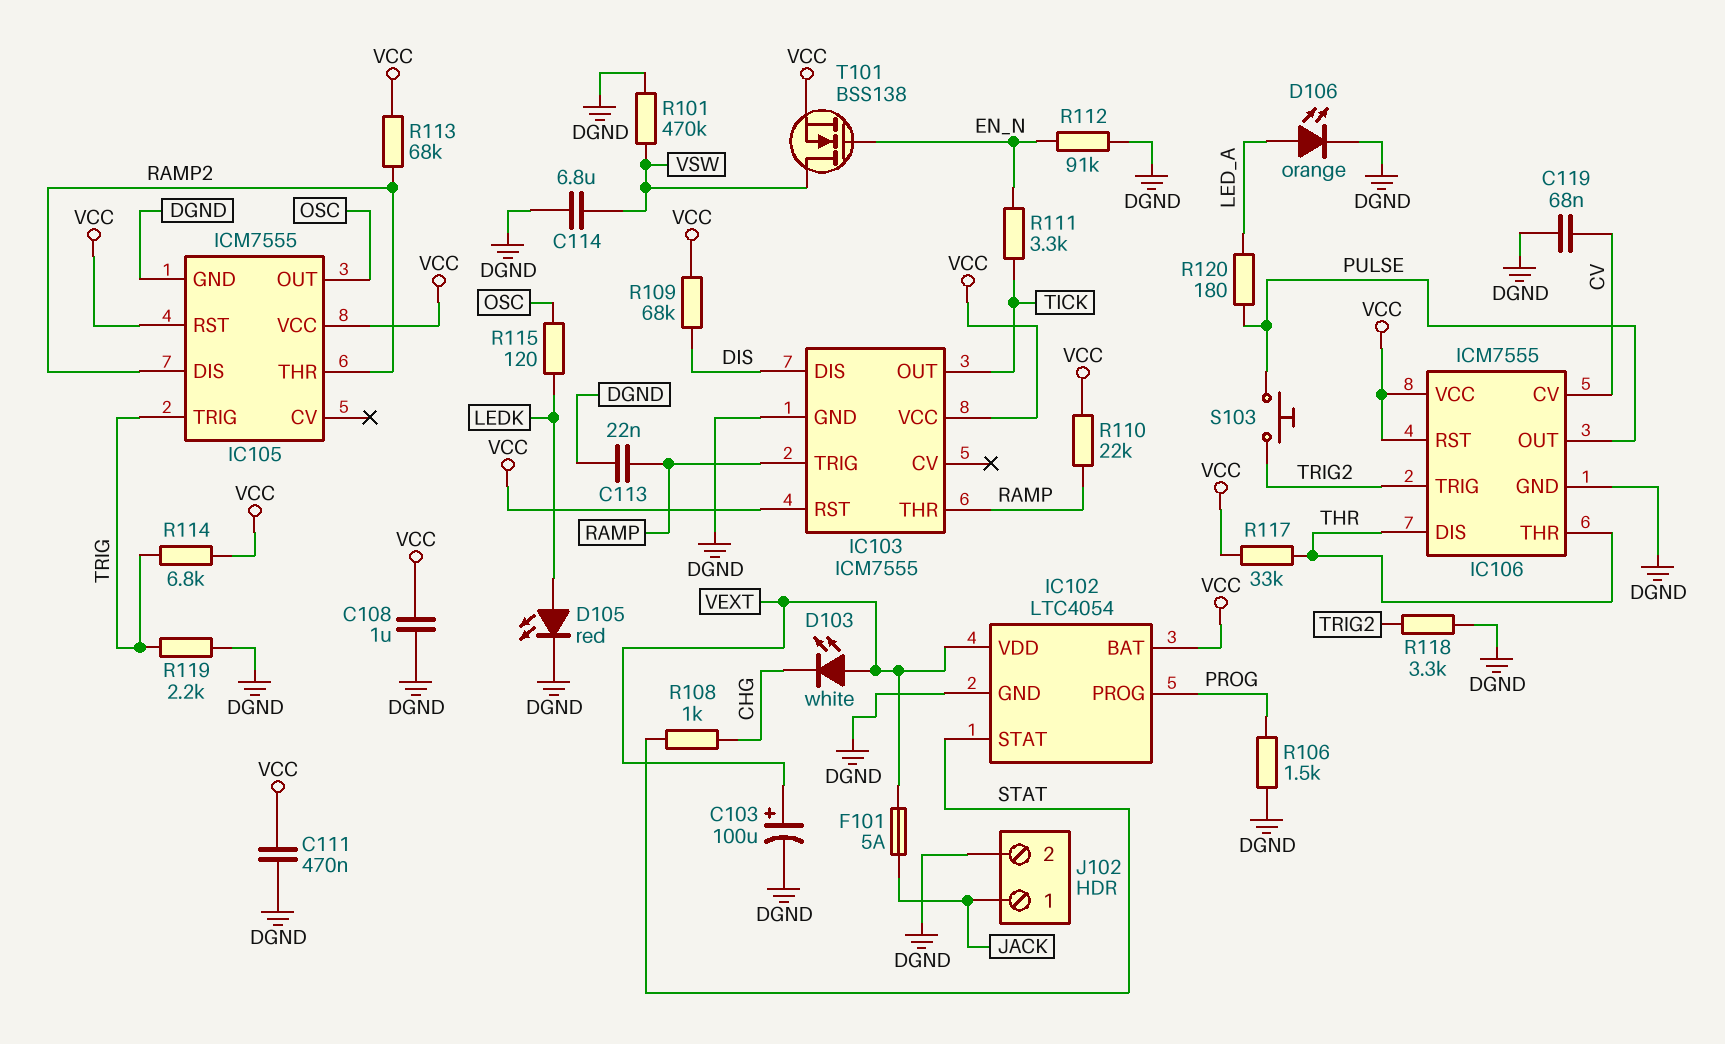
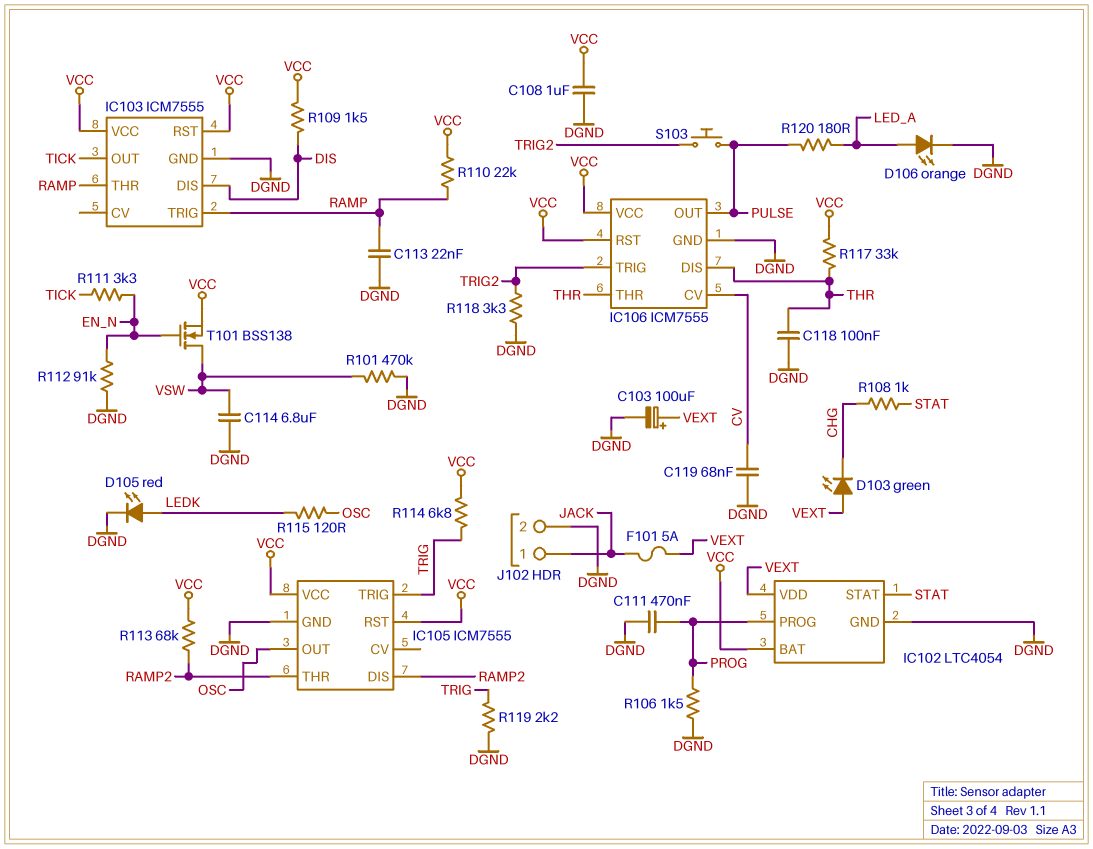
C111: 470nF (DGND, VCC) -> 470nF (DGND, PROG)
C118: none -> 100nF (DGND, THR)
D103: LED white (A VEXT, K CHG) -> LED green (A VEXT, K CHG)
R109: 68k (DIS, VCC) -> 1.5k (DIS, VCC)

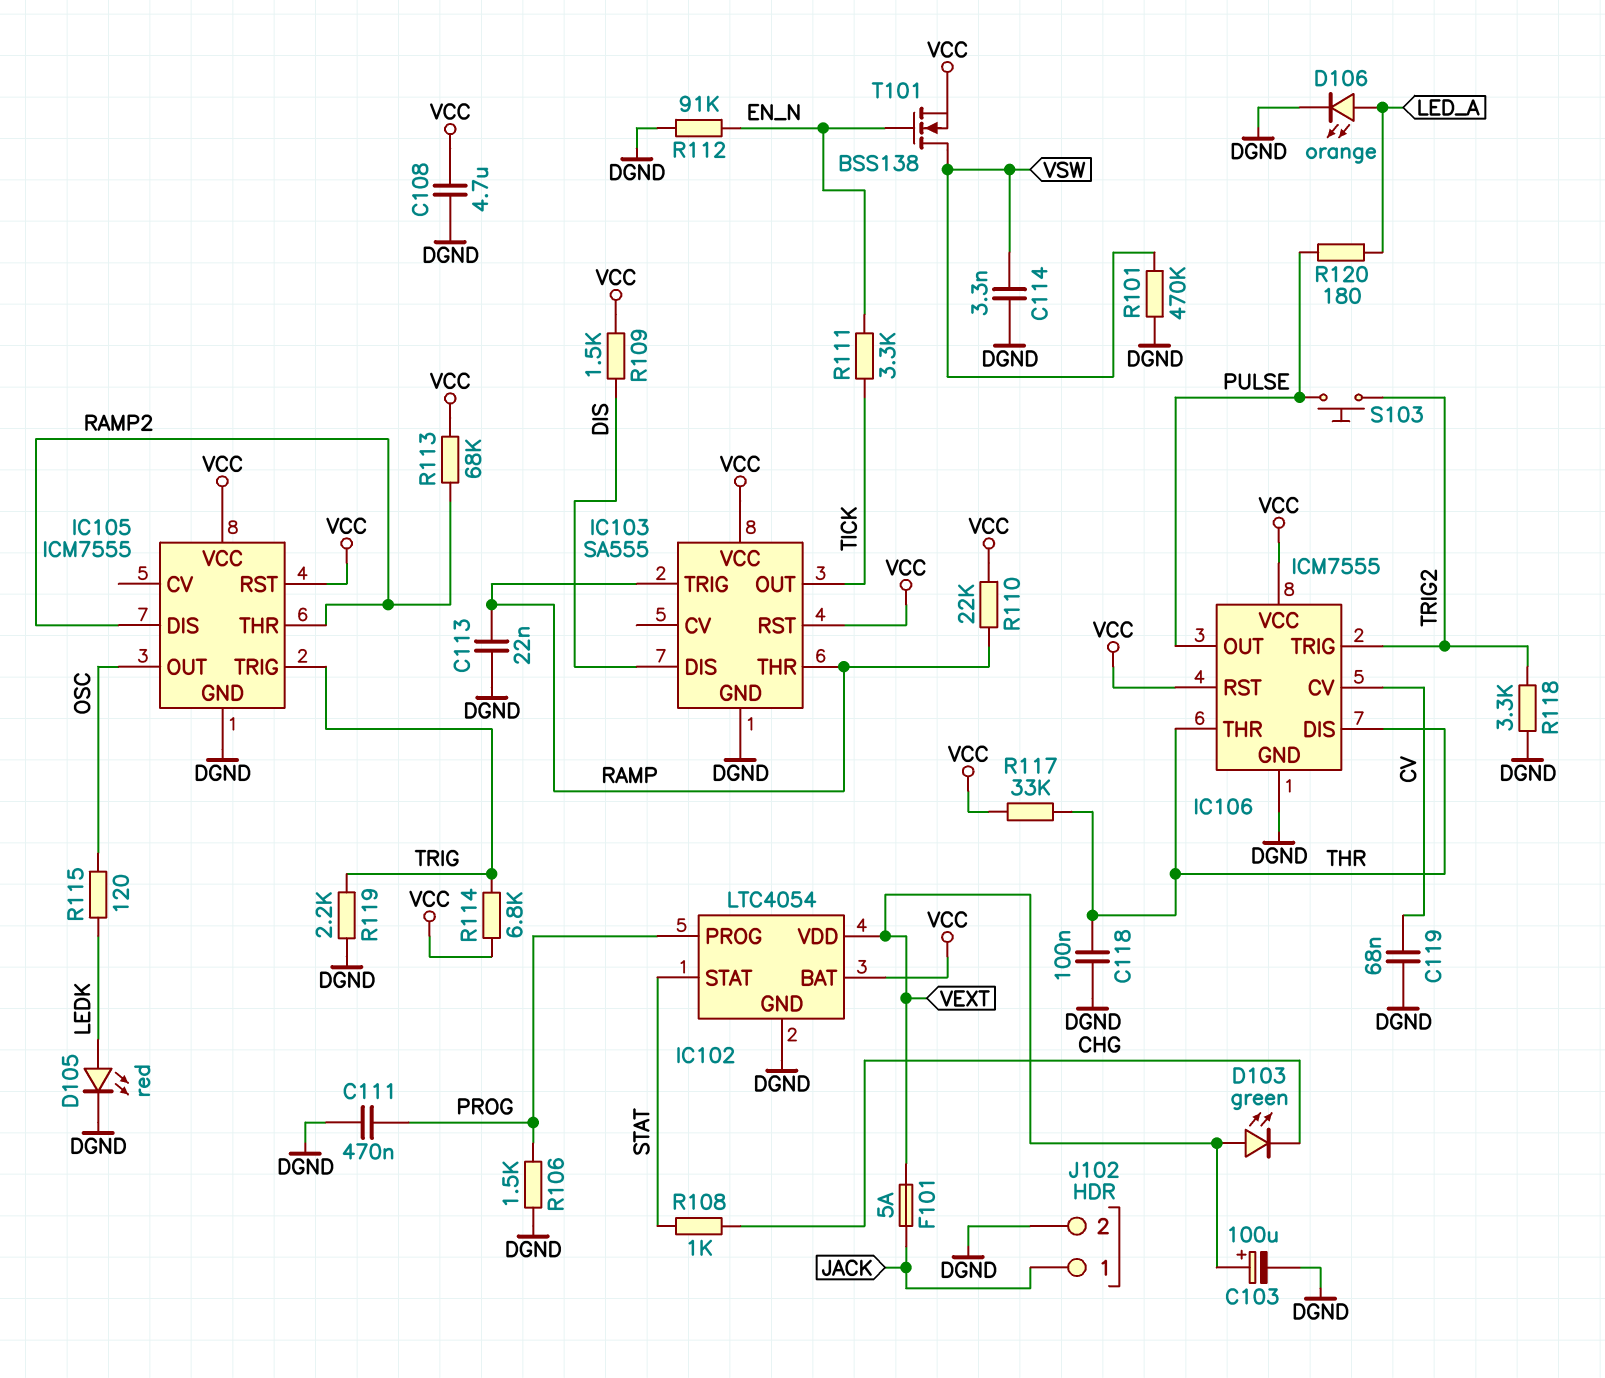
C108: 1uF (DGND, VCC) -> 4.7uF (DGND, VCC)
C114: 6.8uF (DGND, VSW) -> 3.3nF (DGND, VSW)
IC103: ICM7555 -> SA555

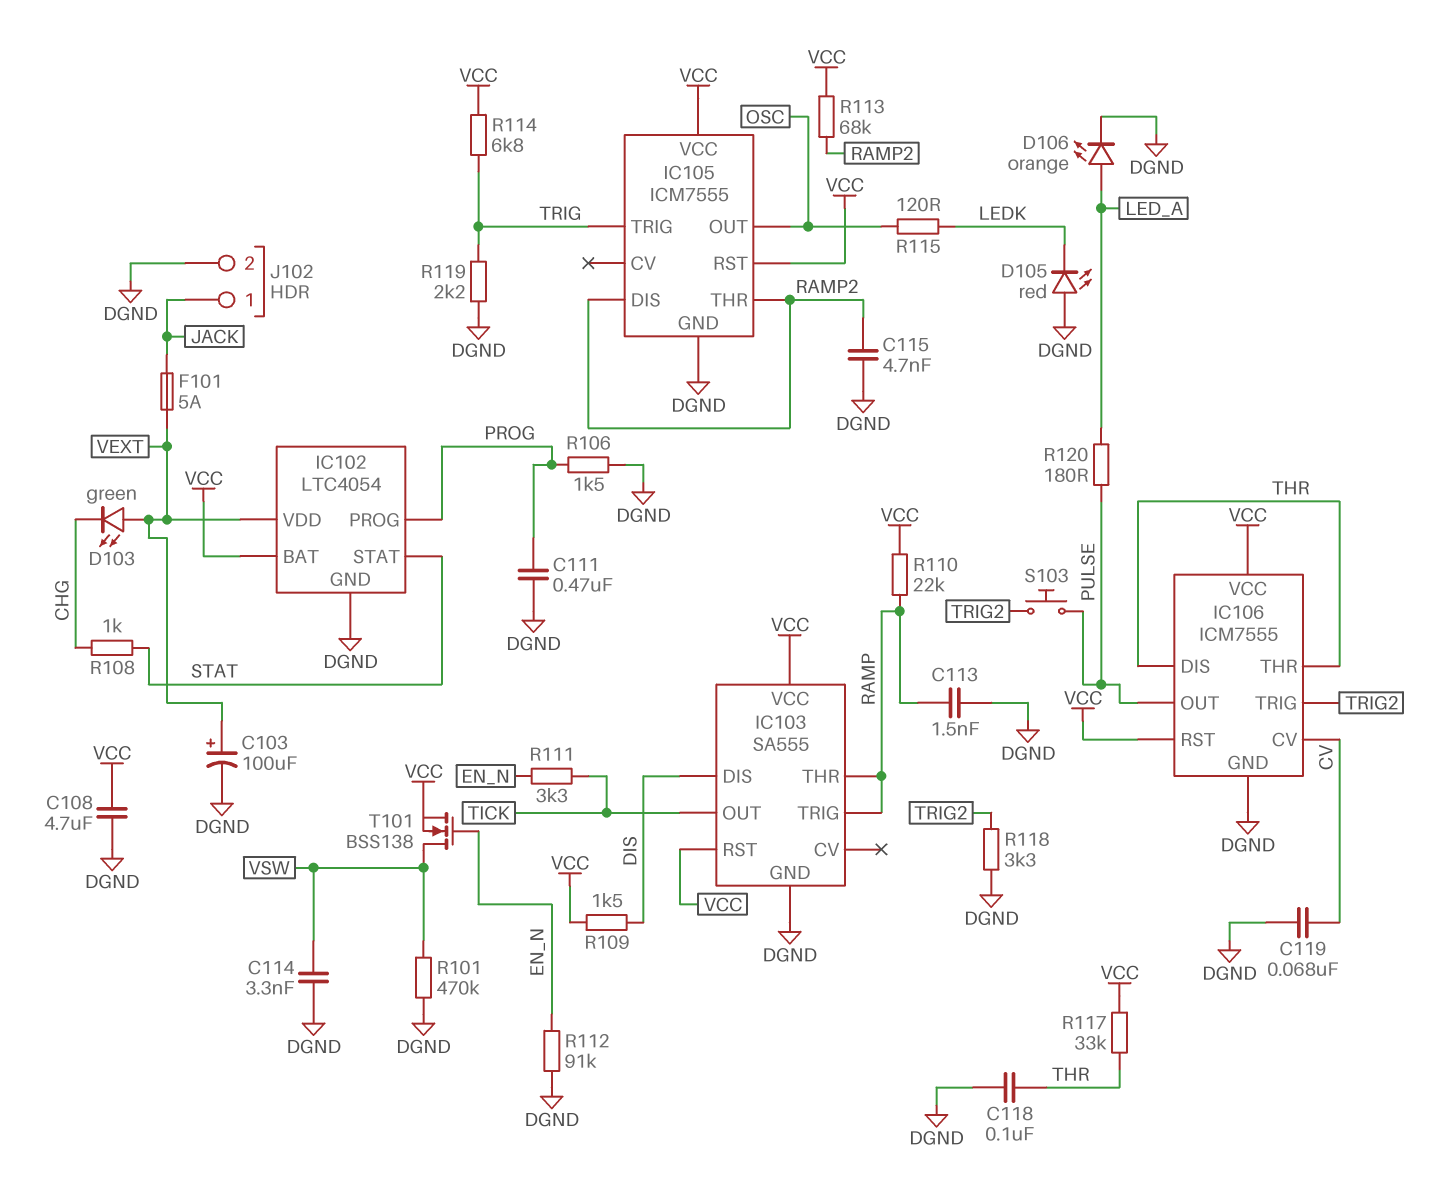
C113: 22nF (DGND, RAMP) -> 1.5nF (DGND, RAMP)
C115: none -> 4.7nF (DGND, RAMP2)
D105: LED red (A LEDK, K DGND) -> LED red (A DGND, K LEDK)

